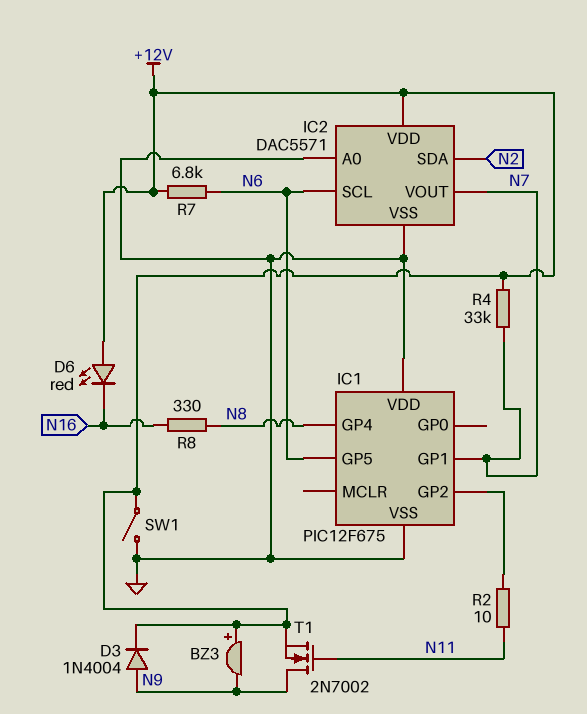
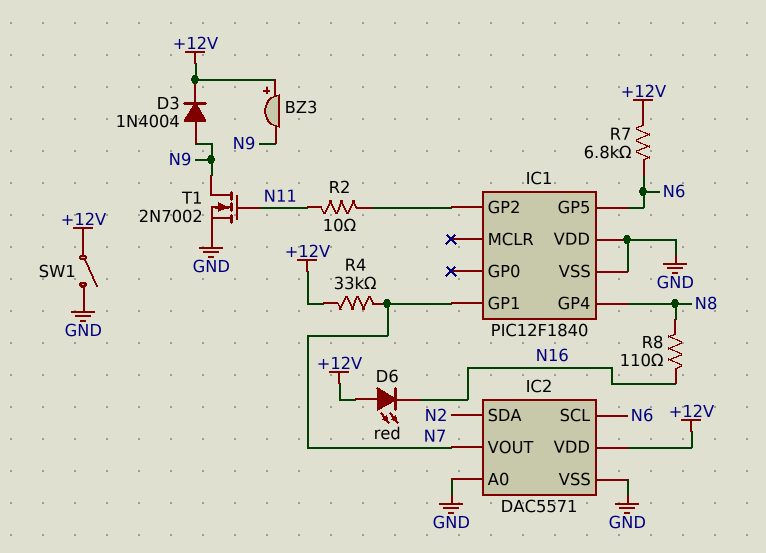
IC1: PIC12F675 -> PIC12F1840
R8: 330 (N8, N16) -> 110 (N8, N16)
T1: NMOS 2N7002 (G N11, D N9, S +12V) -> NMOS 2N7002 (G N11, D N9, S GND)

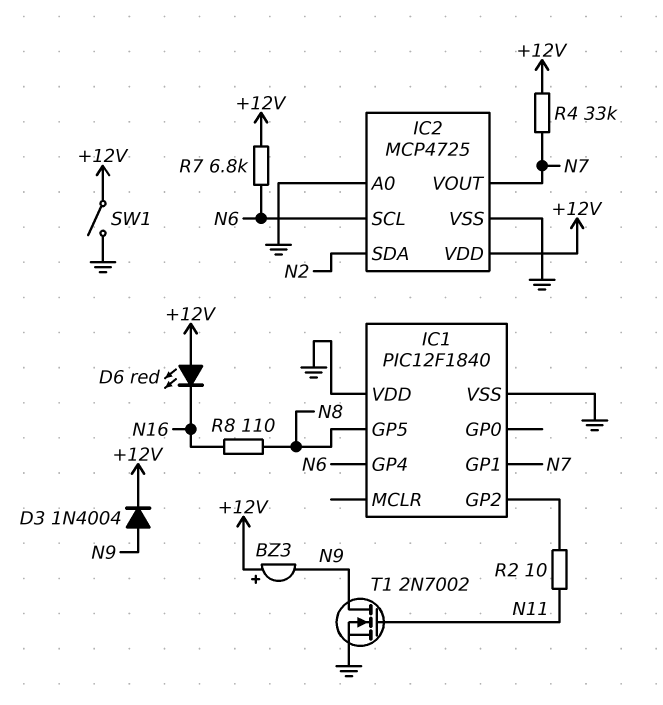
IC1 pin GP4: N8 -> N6
IC1 pin GP5: N6 -> N8
IC2: DAC5571 -> MCP4725

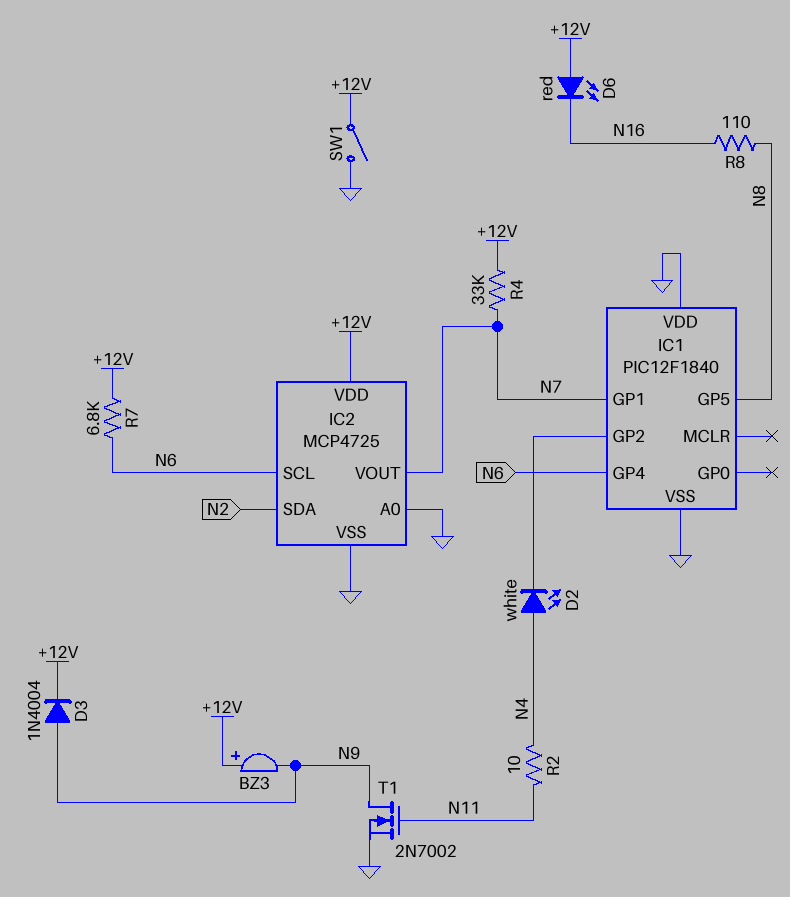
D2: none -> LED white (A N4, K IC1/GP2)
R2: 10 (IC1/GP2, N11) -> 10 (N4, N11)

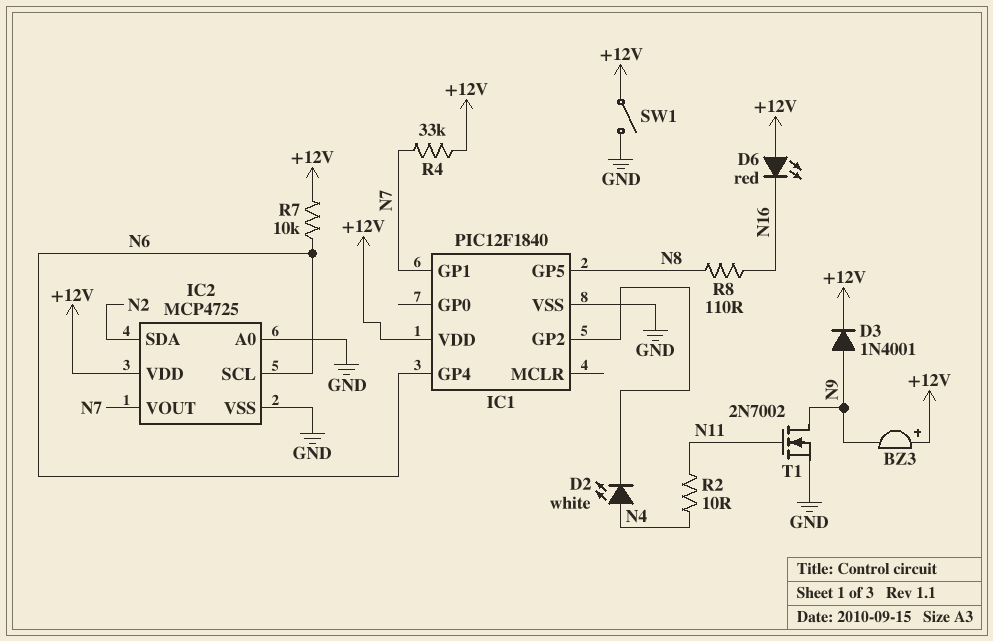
D3: diode 1N4004 (A N9, K +12V) -> diode 1N4001 (A N9, K +12V)
IC1 pin VDD: GND -> +12V
R7: 6.8k (+12V, N6) -> 10k (+12V, N6)

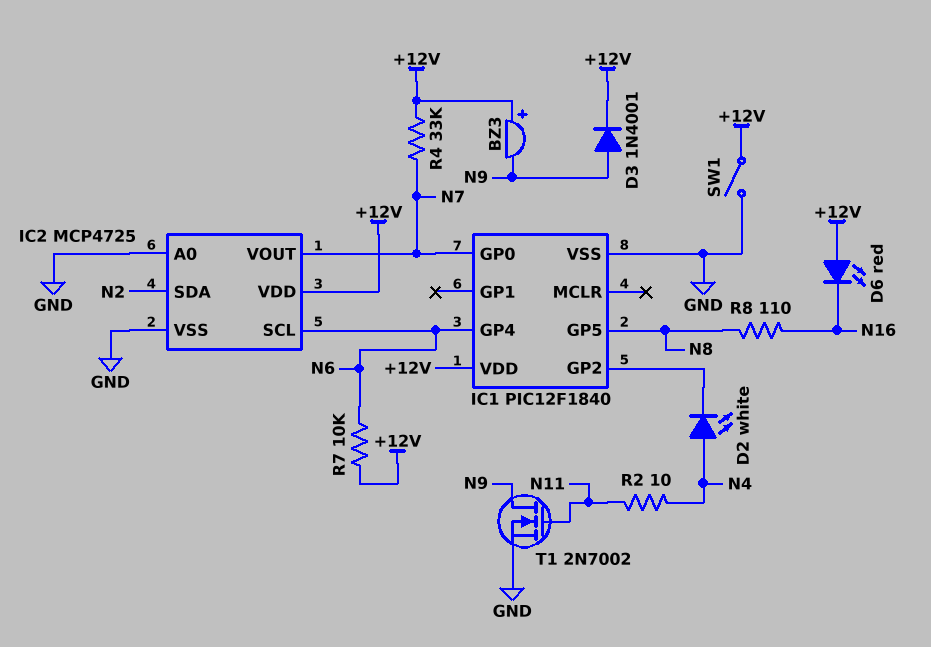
IC1 pin GP0: none -> N7
IC1 pin GP1: N7 -> none

